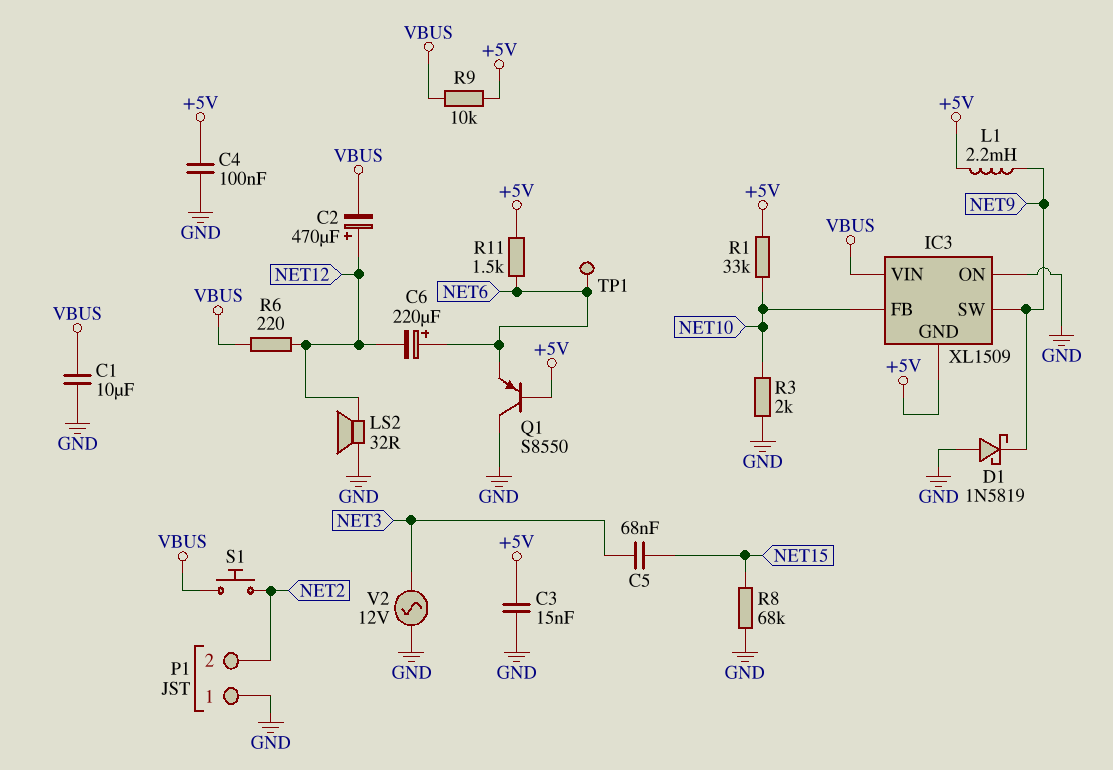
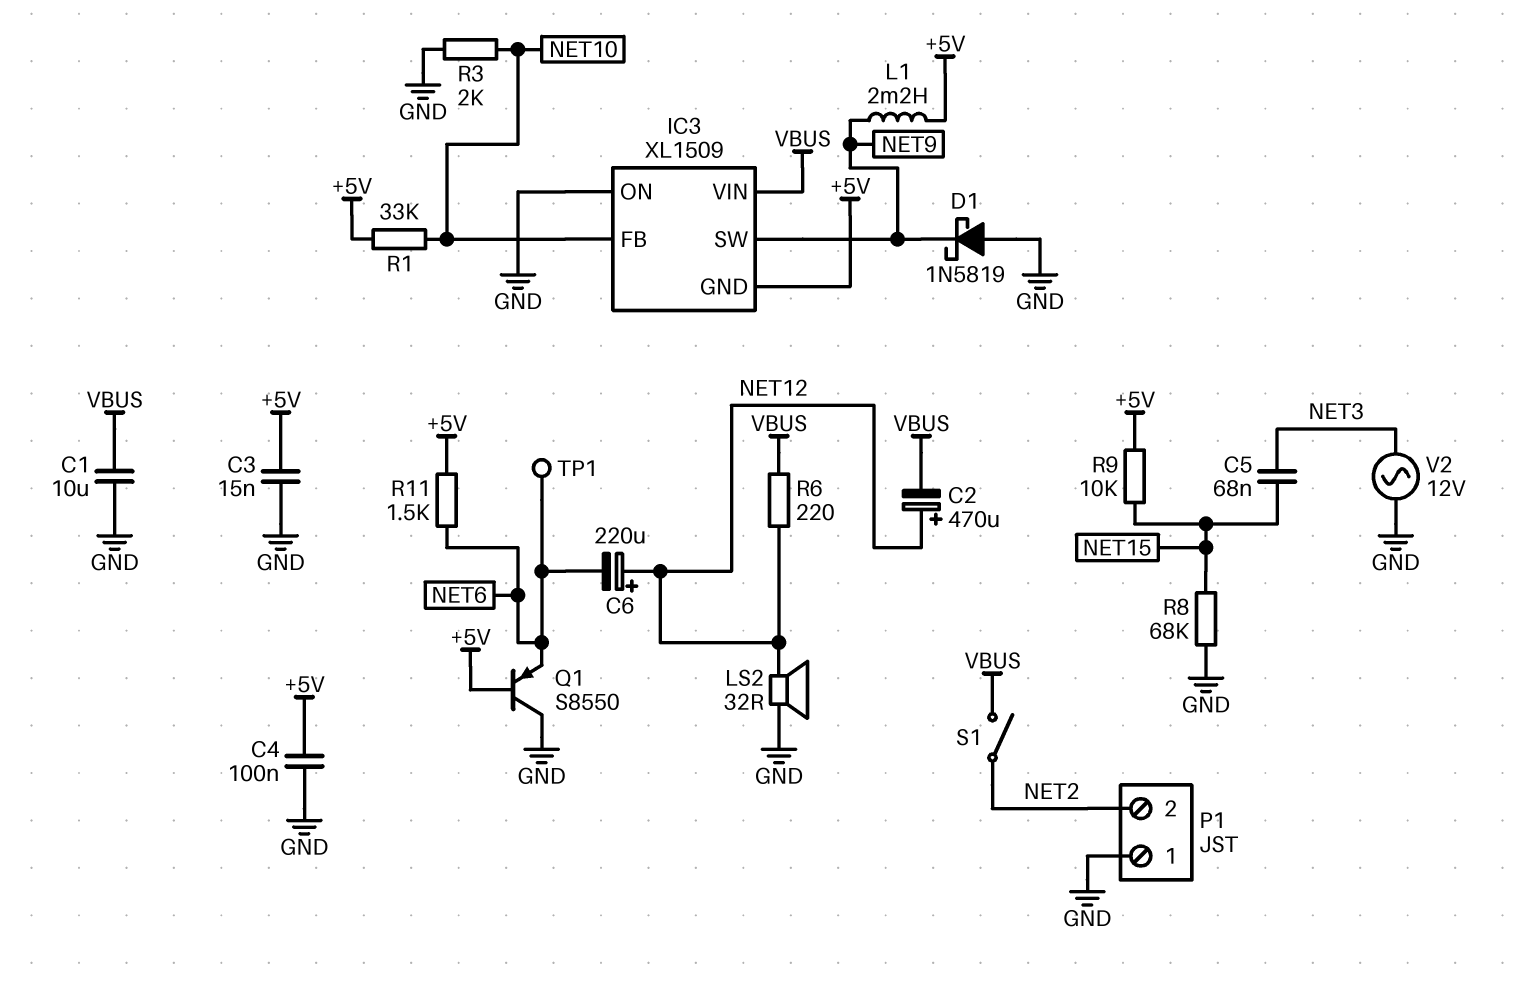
C6: 220uF (plus NET6, minus NET12) -> 220uF (plus NET12, minus NET6)
R9: 10k (+5V, VBUS) -> 10k (+5V, NET15)
S1: button (NET2, VBUS) -> switch (NET2, VBUS)

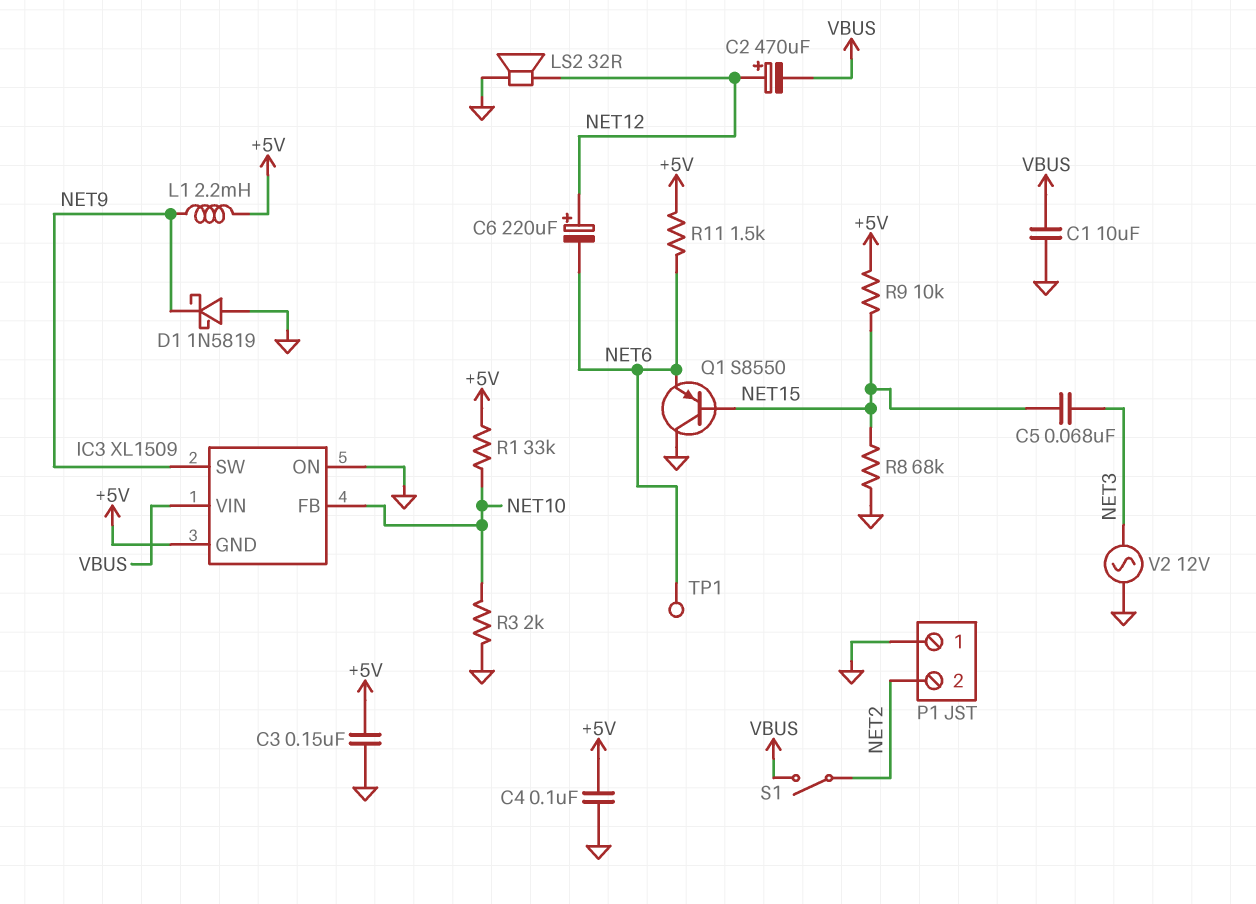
C3: 15nF (+5V, GND) -> 150nF (+5V, GND)
Q1: PNP S8550 (B +5V, C GND, E NET6) -> PNP S8550 (B NET15, C GND, E NET6)
R6: 220 (NET12, VBUS) -> none

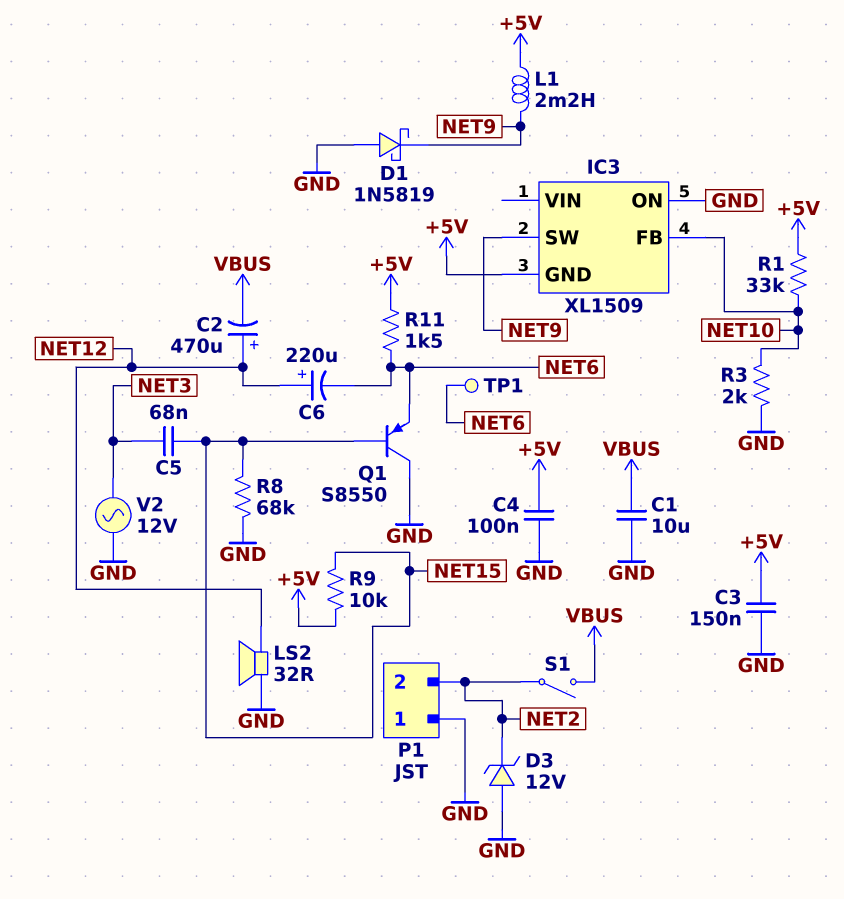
D3: none -> zener 12V (A GND, K NET2)
IC3 pin VIN: VBUS -> none

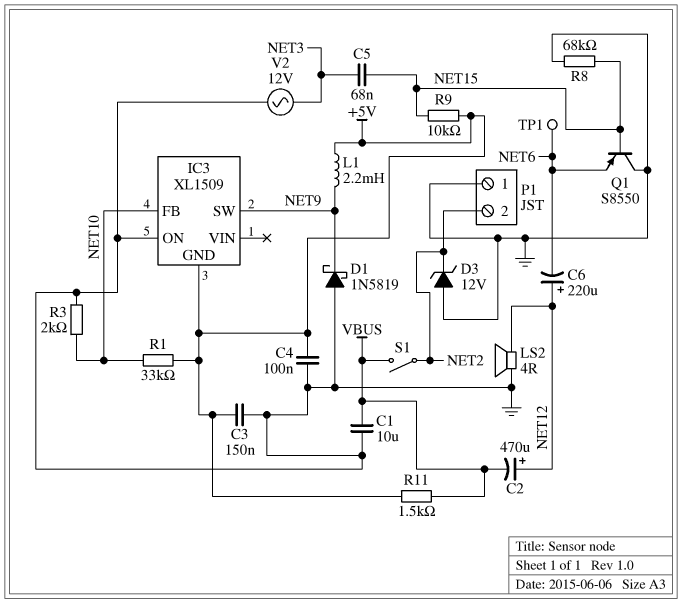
LS2: speaker 32R (GND, NET12) -> speaker 4R (GND, NET12)
R11: 1.5k (+5V, NET6) -> 1.5k (+5V, VBUS)

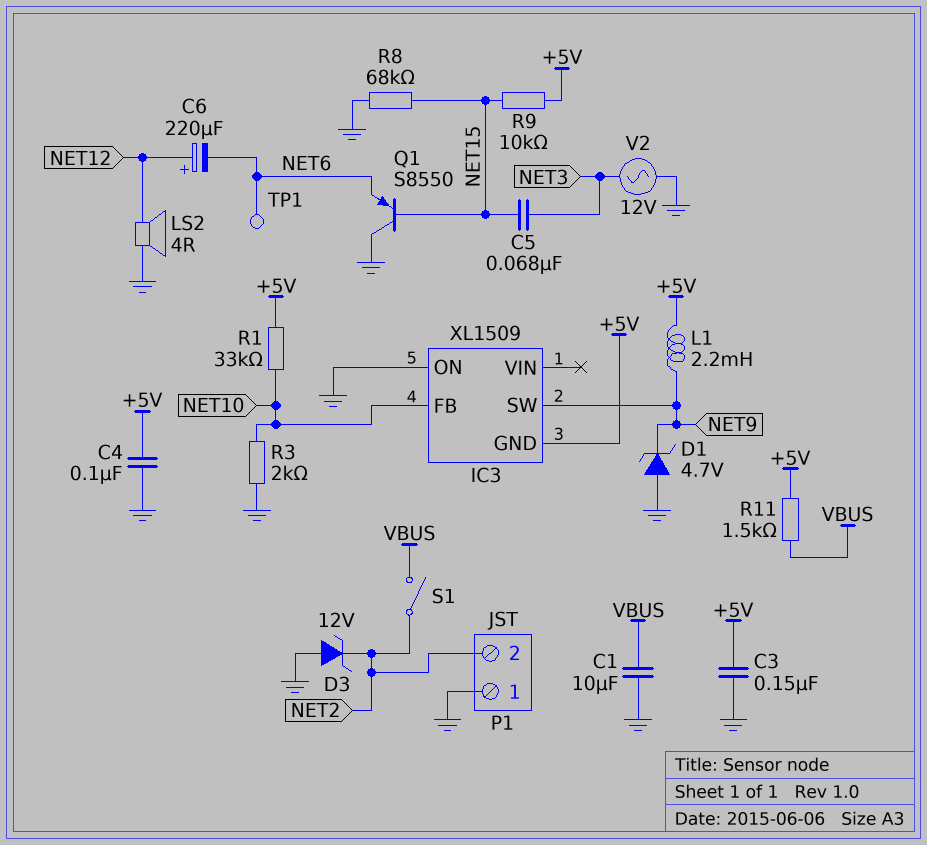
C2: 470uF (plus NET12, minus VBUS) -> none
D1: schottky 1N5819 (A GND, K NET9) -> zener 4.7V (A GND, K NET9)

